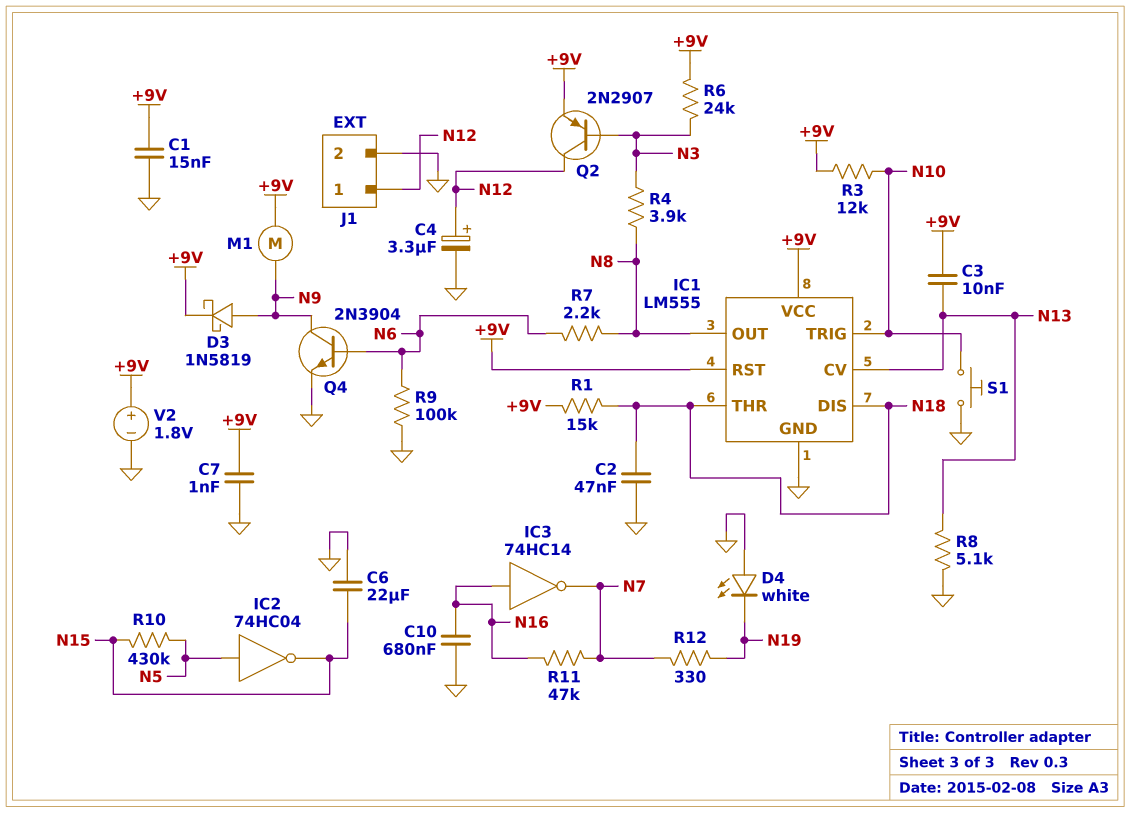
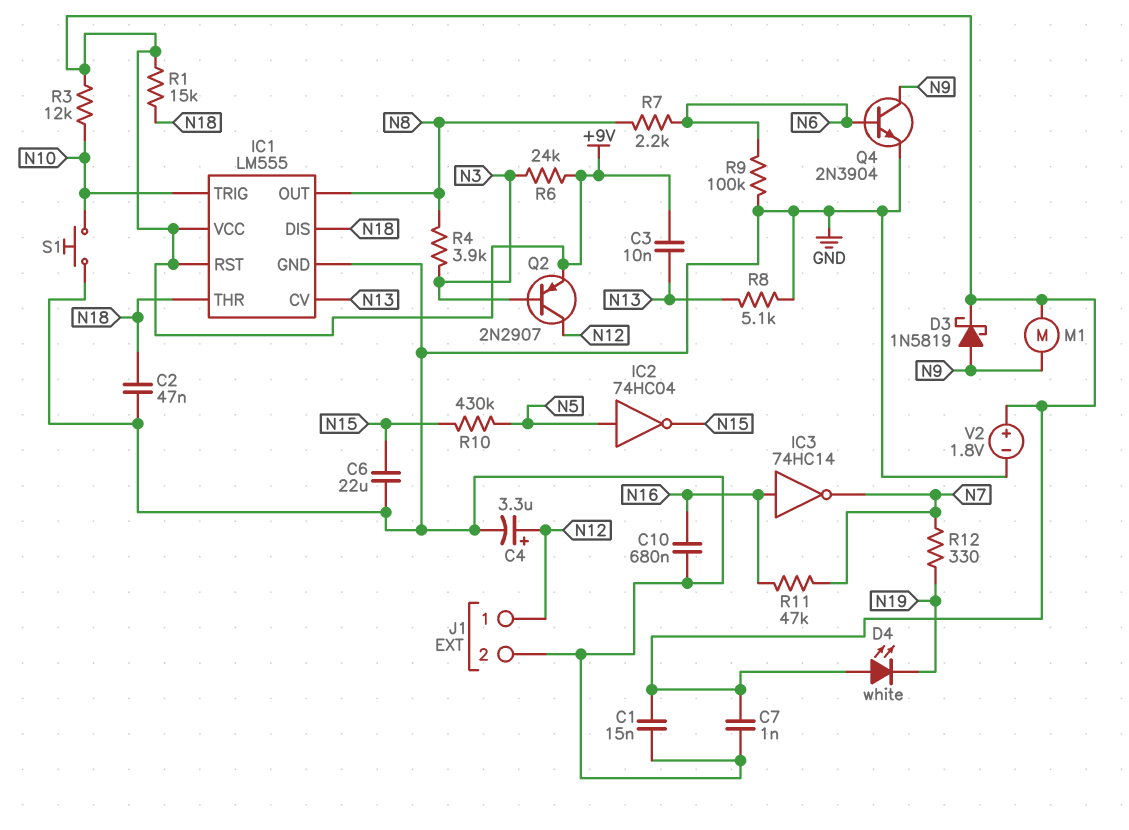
D4: LED white (A GND, K N19) -> LED white (A +9V, K N19)

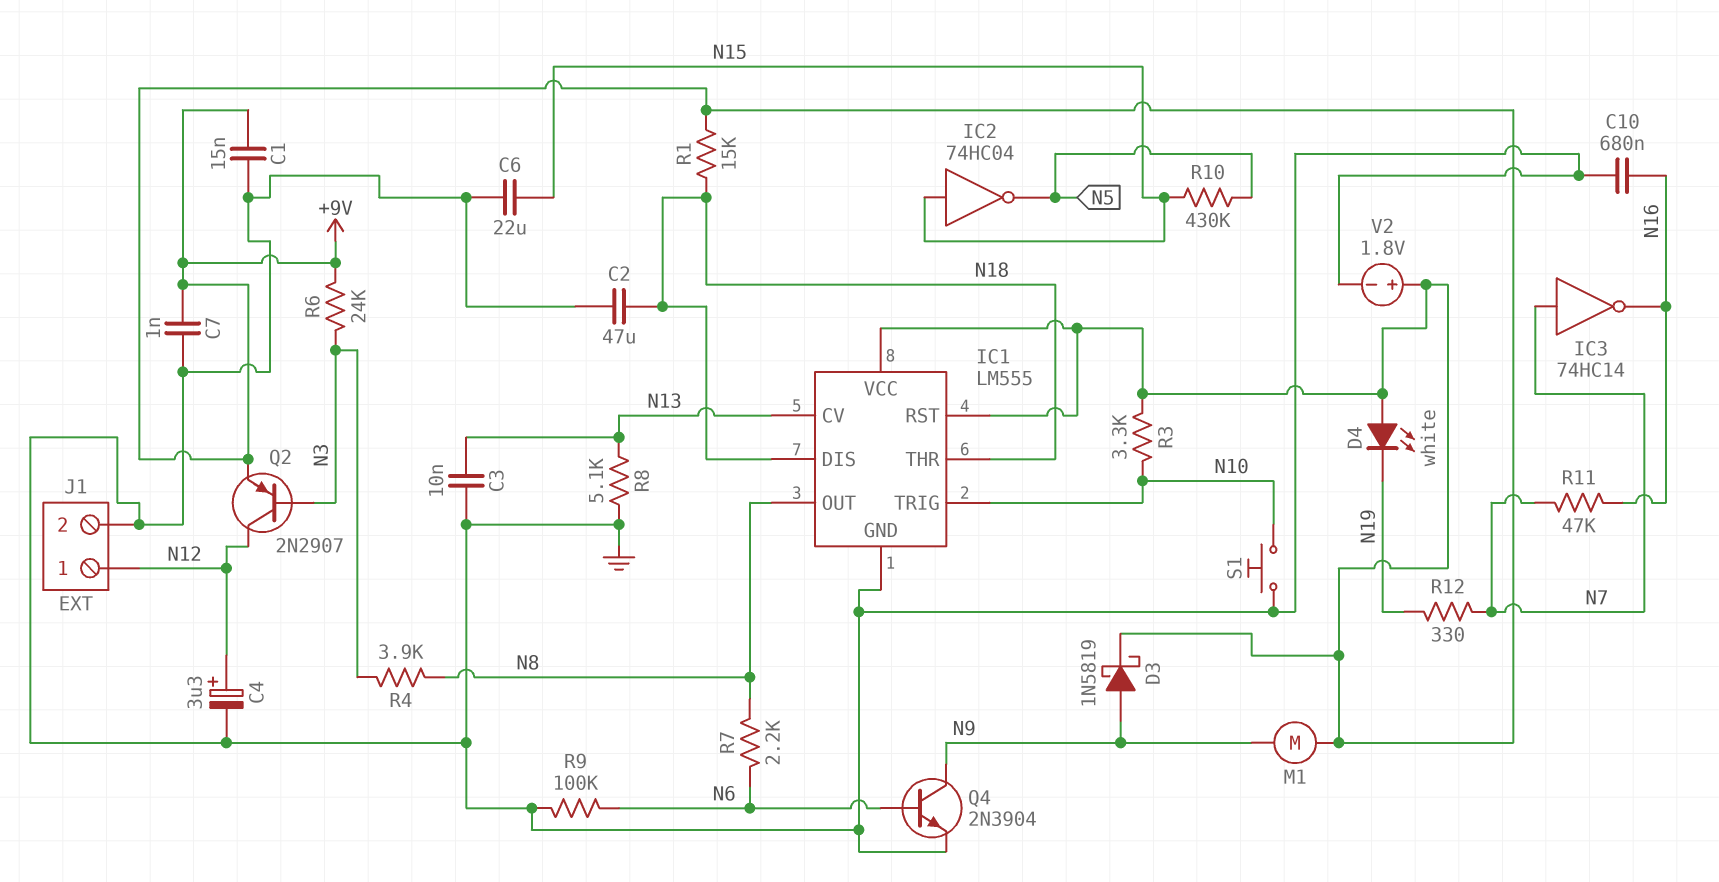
C2: 47nF (GND, N18) -> 47uF (GND, N18)
C3: 10nF (+9V, N13) -> 10nF (GND, N13)
IC2: NOT 74HC04 (in N5, out N15) -> NOT 74HC04 (in N15, out N5)
IC3: NOT 74HC14 (in N16, out N7) -> NOT 74HC14 (in N7, out N16)
R3: 12k (+9V, N10) -> 3.3k (+9V, N10)

